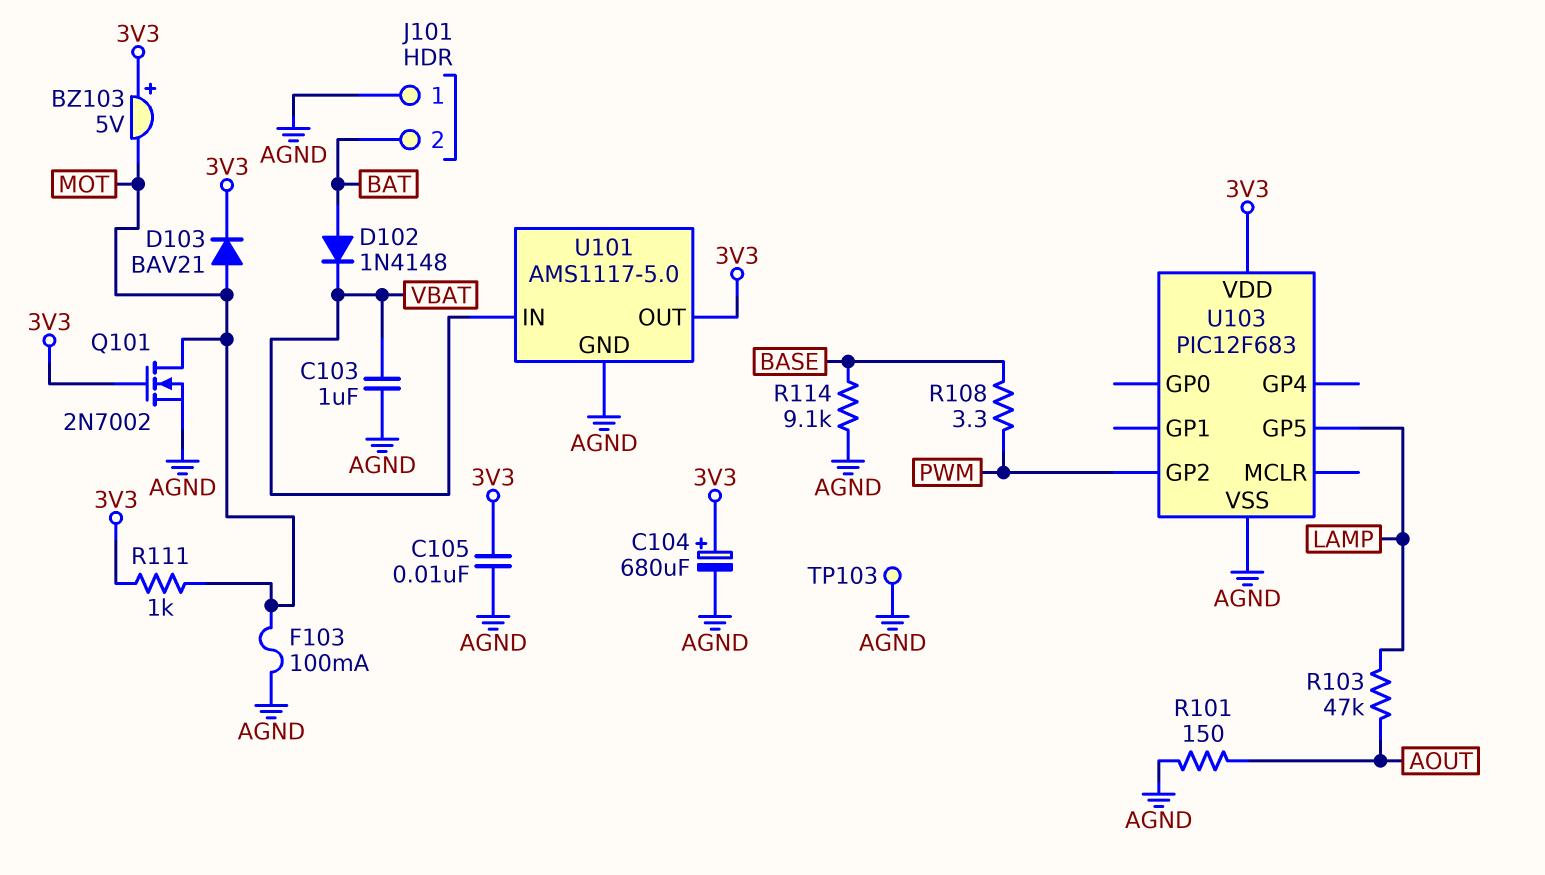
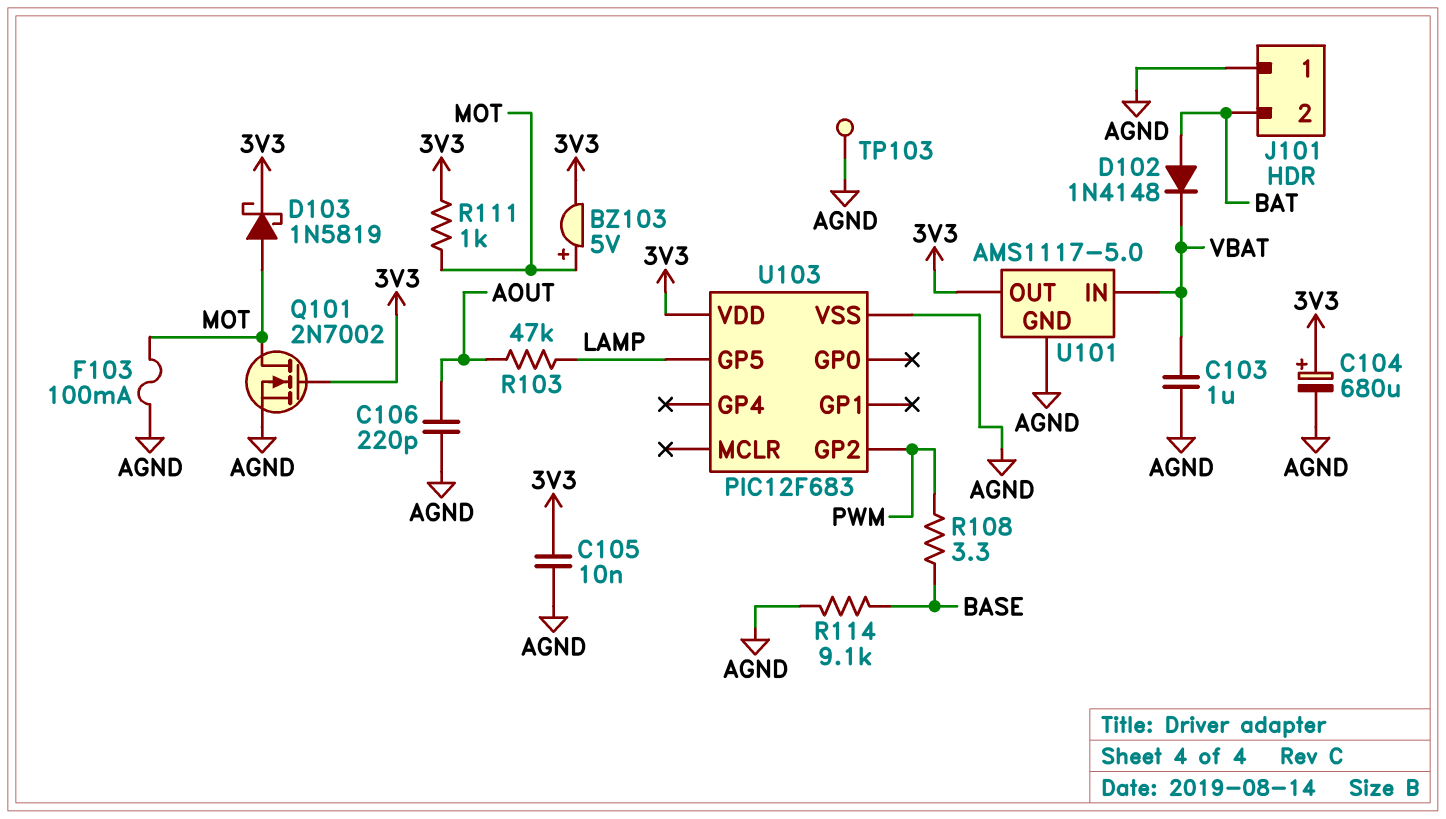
BZ103: buzzer 5V (plus 3V3, minus MOT) -> buzzer 5V (plus MOT, minus 3V3)
C106: none -> 220pF (AGND, AOUT)
D103: diode BAV21 (A MOT, K 3V3) -> schottky 1N5819 (A MOT, K 3V3)
R101: 150 (AGND, AOUT) -> none

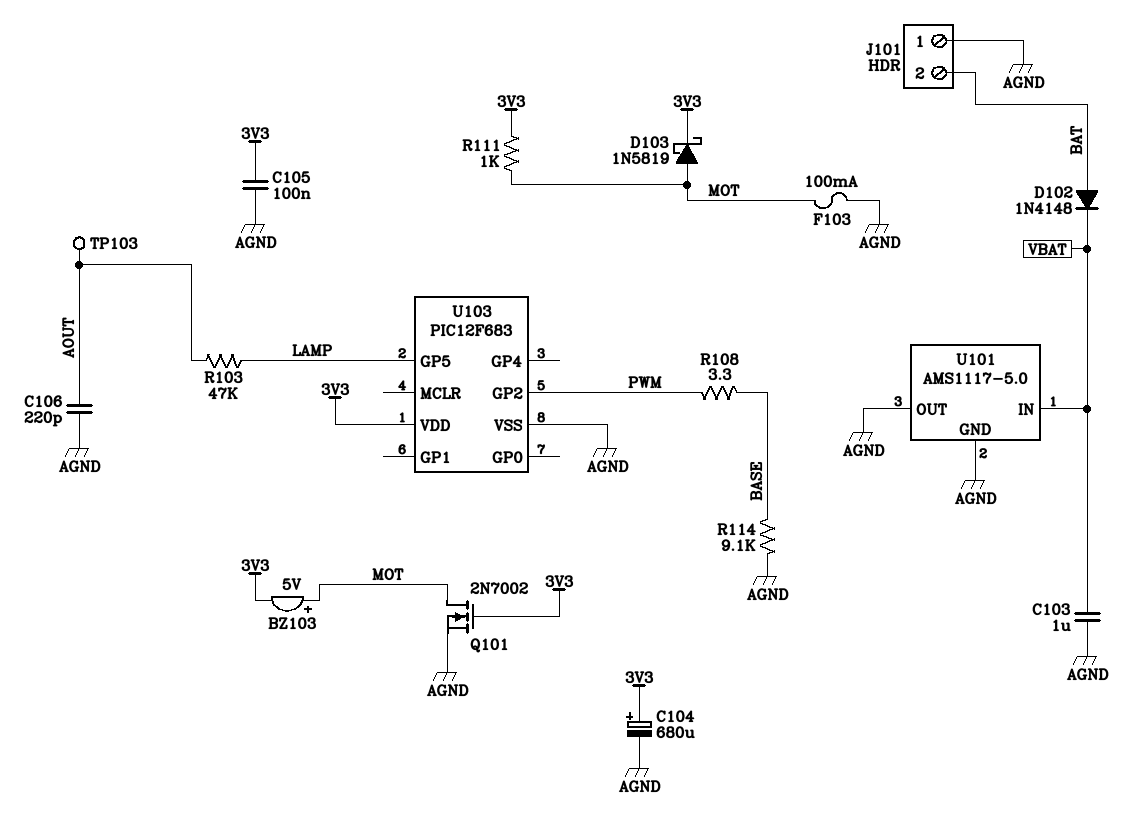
C105: 10nF (3V3, AGND) -> 100nF (3V3, AGND)
TP103: test point (AGND) -> test point (AOUT)
U101 pin OUT: 3V3 -> AGND

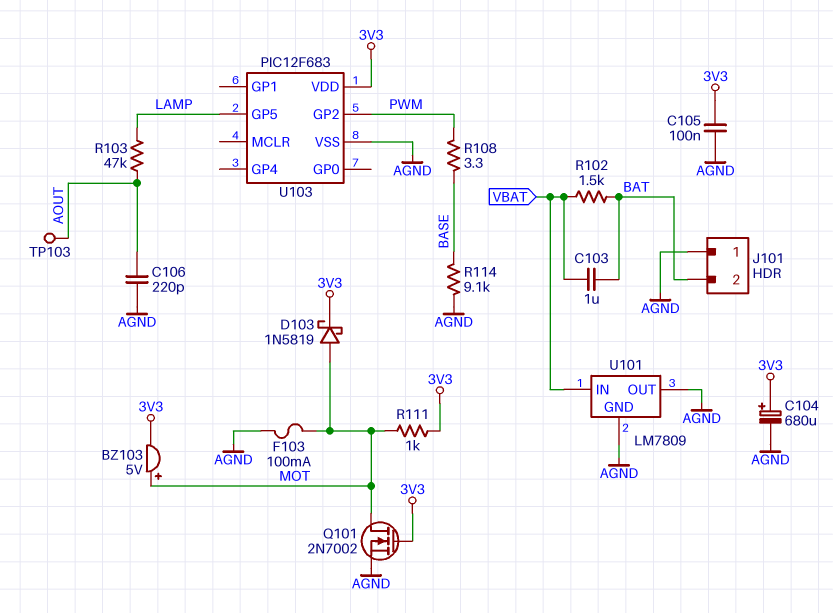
C103: 1uF (AGND, VBAT) -> 1uF (BAT, VBAT)
D102: diode 1N4148 (A BAT, K VBAT) -> none
R102: none -> 1.5k (BAT, VBAT)
U101: AMS1117-5.0 -> LM7809

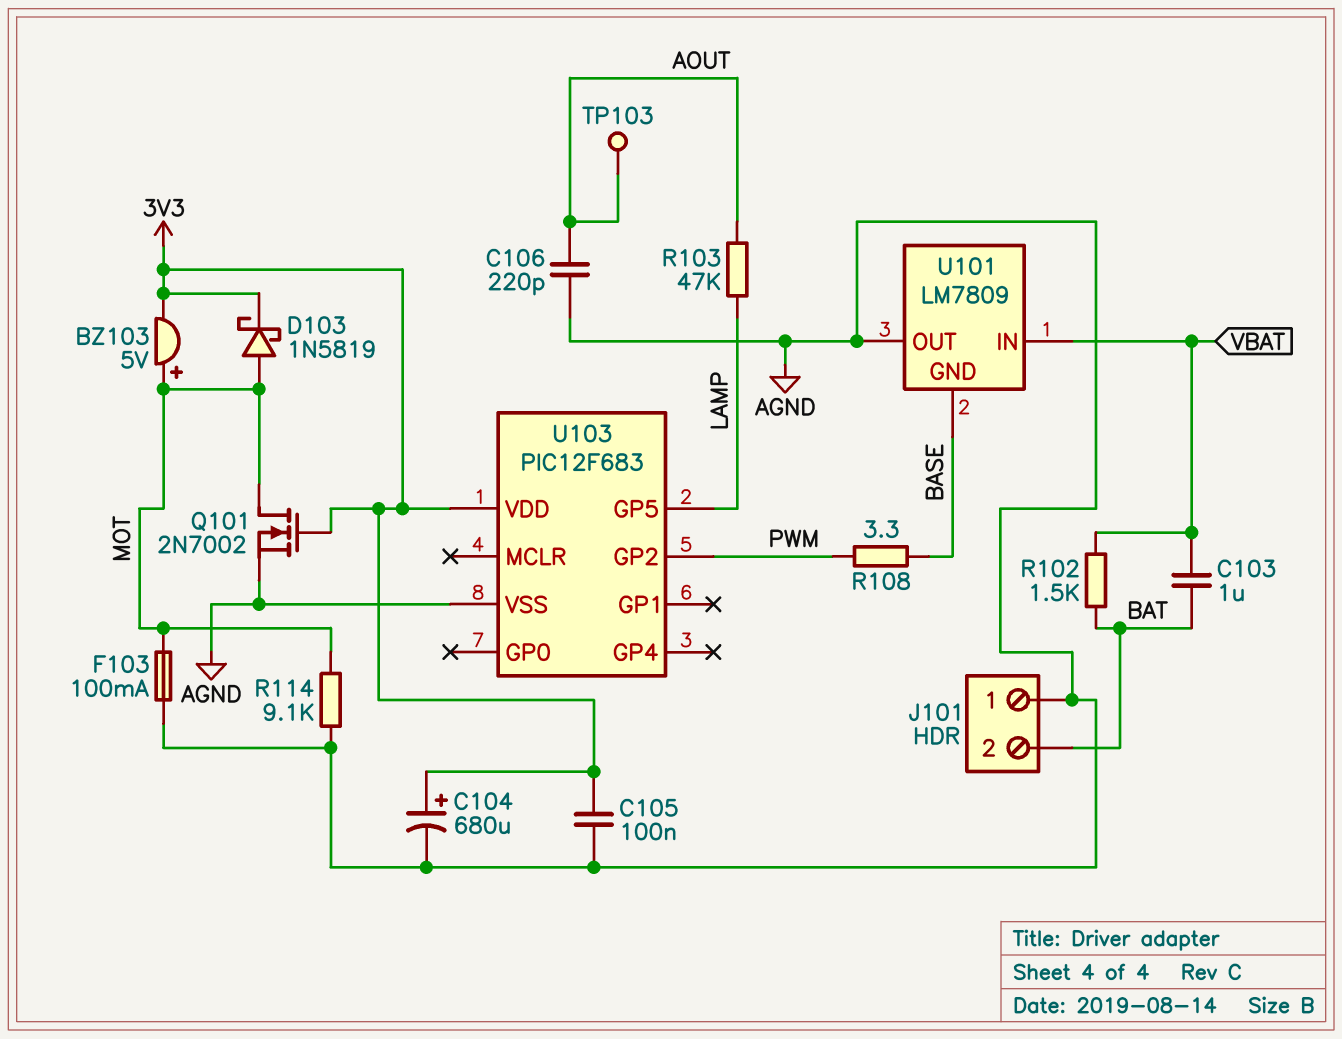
R111: 1k (3V3, MOT) -> none
R114: 9.1k (AGND, BASE) -> 9.1k (AGND, MOT)
U101 pin GND: AGND -> BASE

